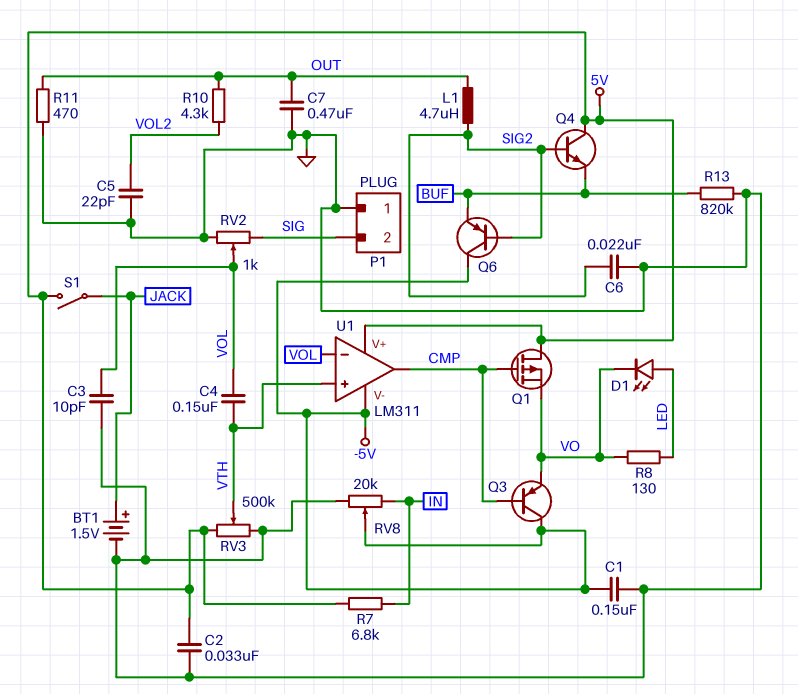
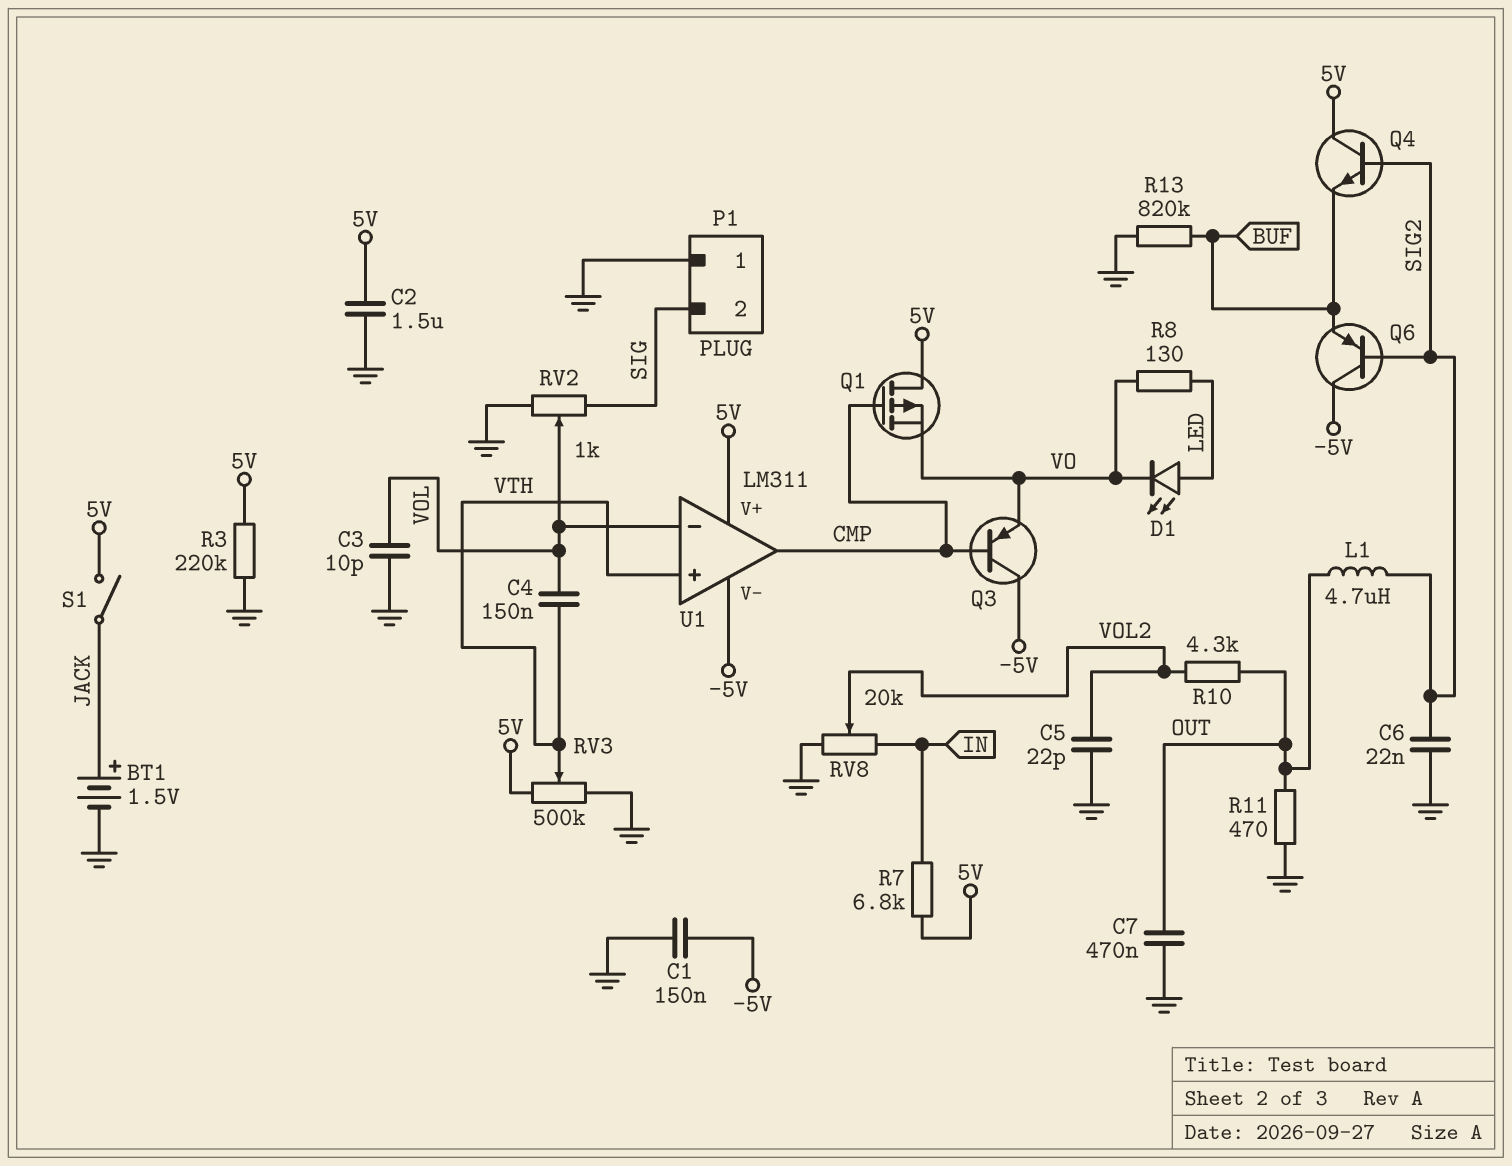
C2: 33nF (5V, GND) -> 1.5uF (5V, GND)
R3: none -> 220k (5V, GND)
RV8: 20k (GND, IN, wiper -5V) -> 20k (GND, IN, wiper VOL2)

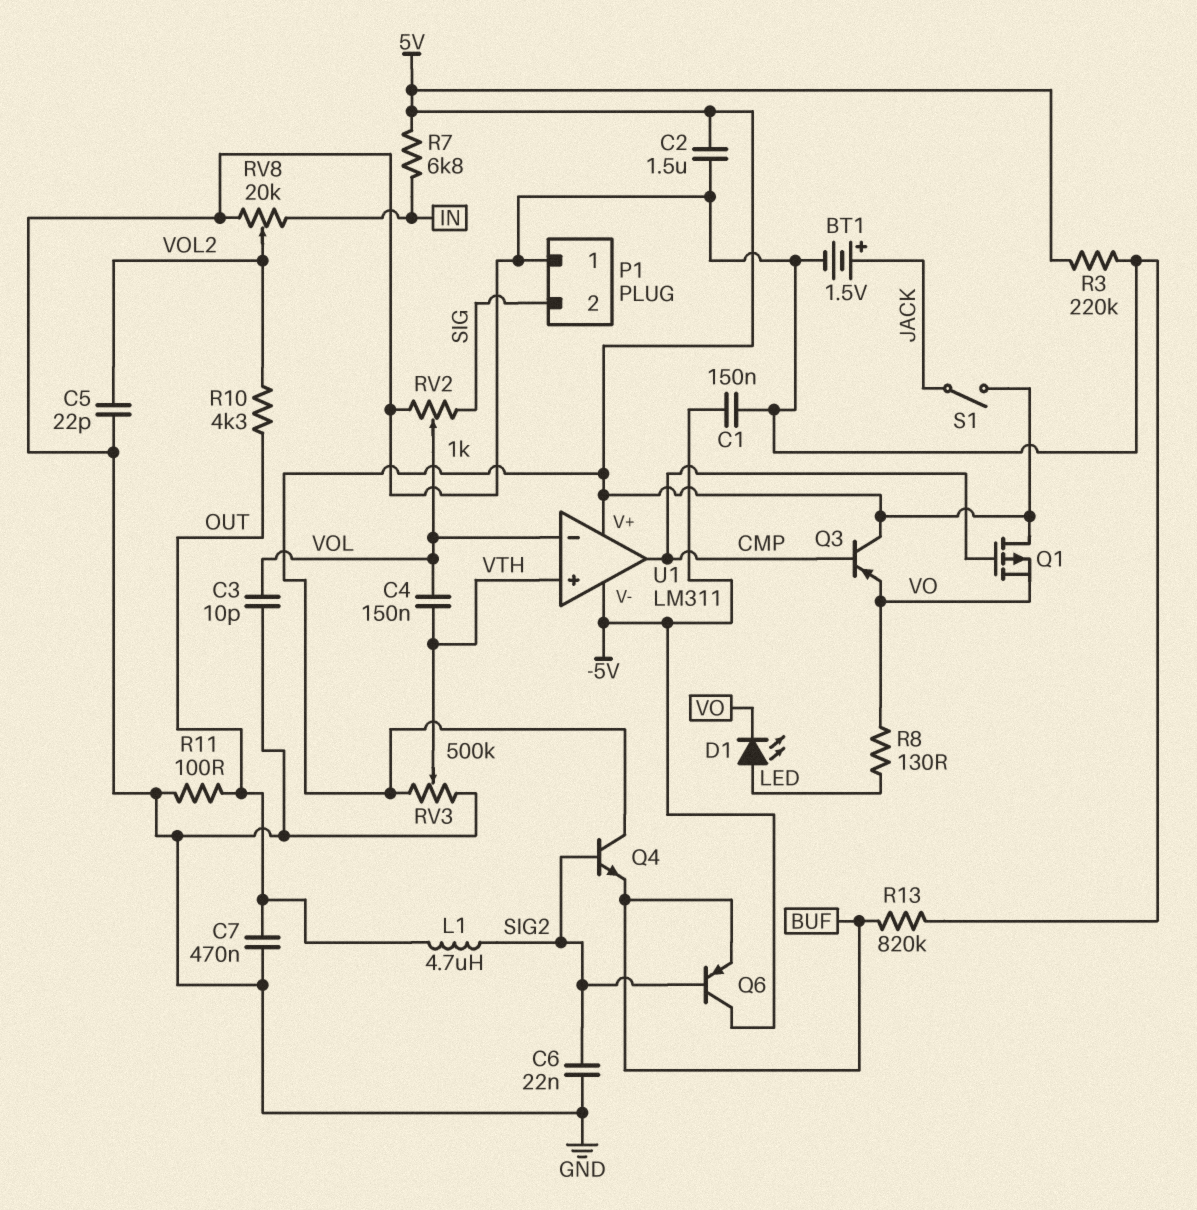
Q3: PNP (B CMP, C -5V, E VO) -> PNP (B CMP, C 5V, E VO)
R11: 470 (GND, OUT) -> 100 (GND, OUT)

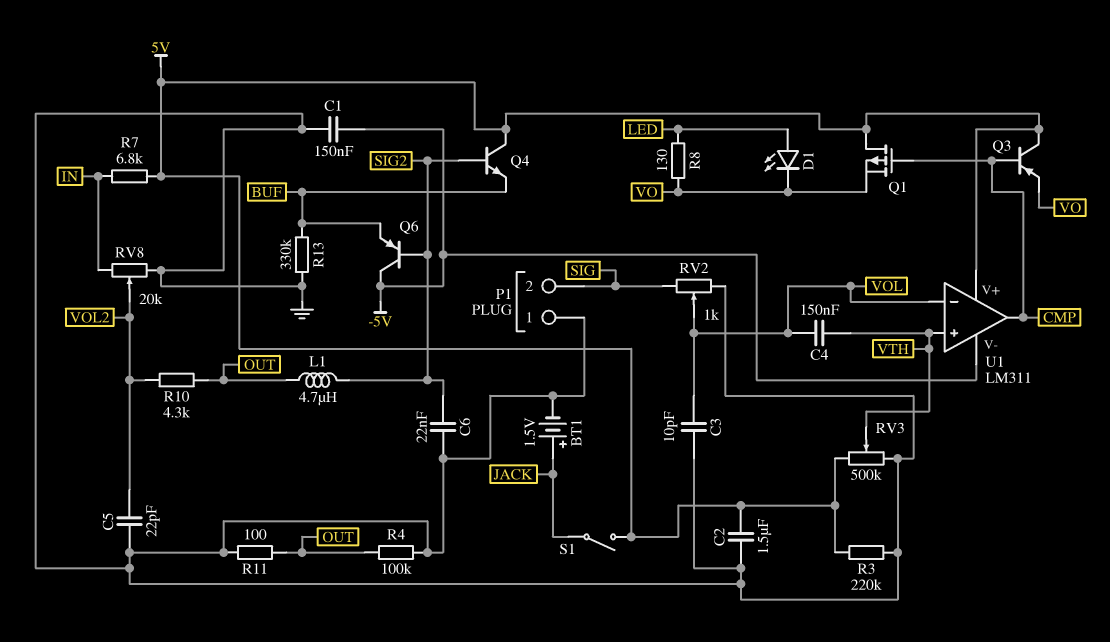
C7: 470nF (GND, OUT) -> none
R4: none -> 100k (GND, OUT)
R13: 820k (BUF, GND) -> 330k (BUF, GND)

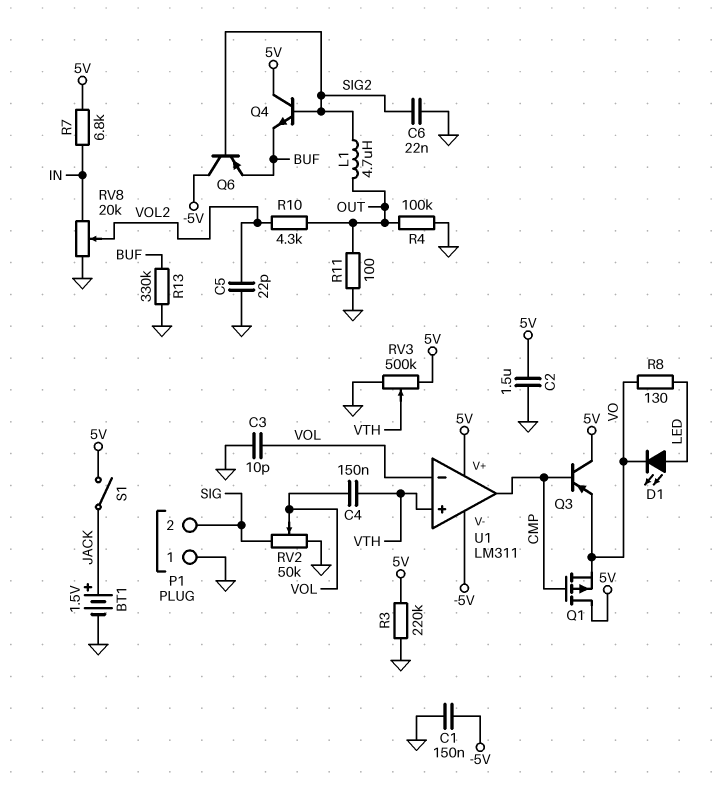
RV2: 1k (GND, SIG, wiper VOL) -> 50k (GND, SIG, wiper VOL)

